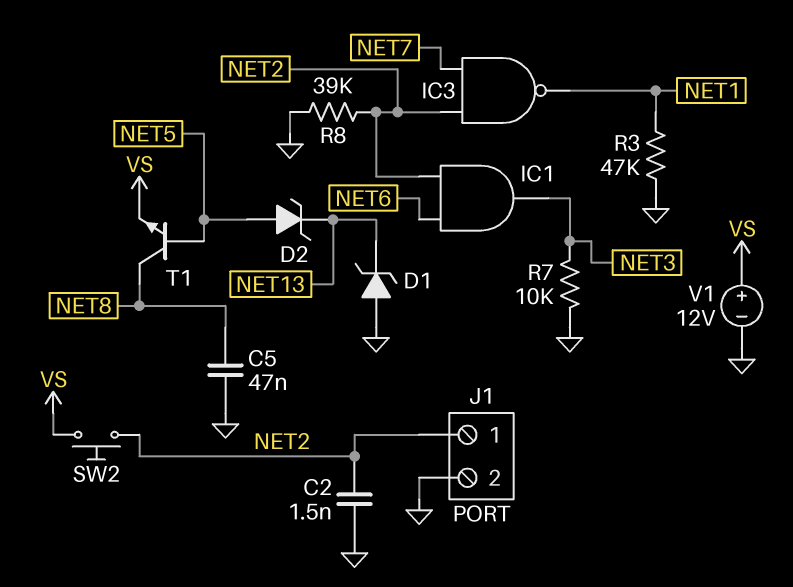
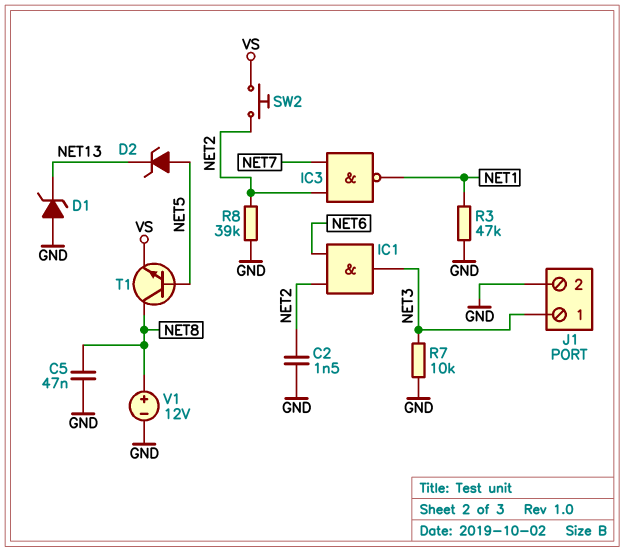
J1 pin 1: NET2 -> NET3
V1: 12V (plus VS, minus GND) -> 12V (plus NET8, minus GND)

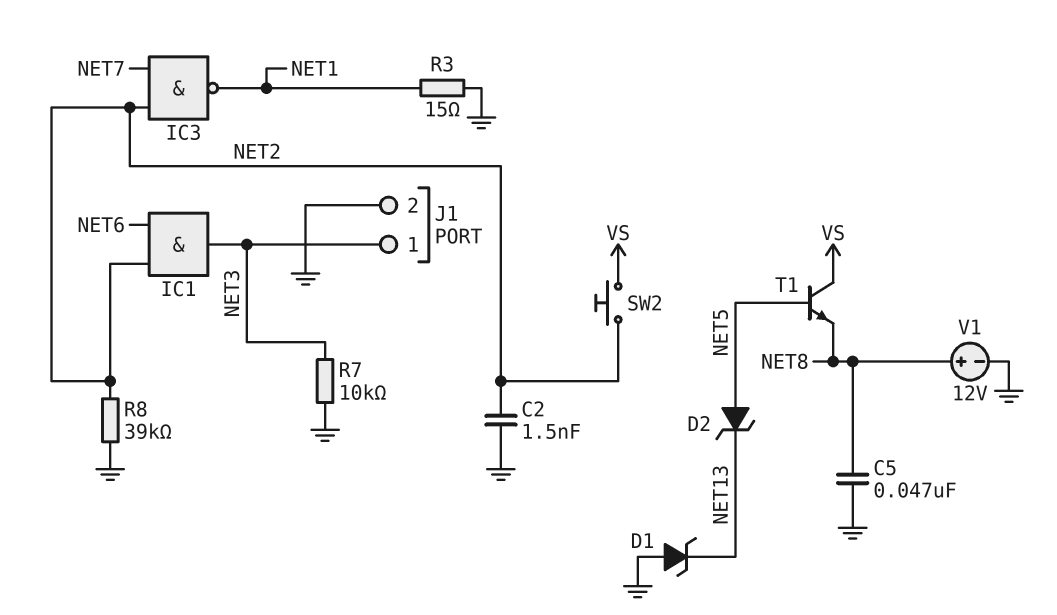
R3: 47k (GND, NET1) -> 15 (GND, NET1)
T1: NPN (B NET5, C NET8, E VS) -> NPN (B NET5, C VS, E NET8)

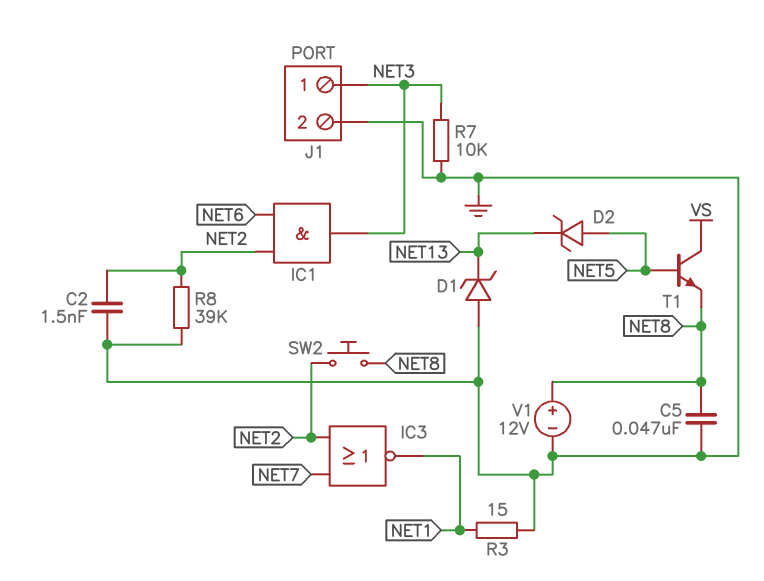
IC3: NAND (in NET2, in NET7, out NET1) -> NOR (in NET2, in NET7, out NET1)
SW2: button (NET2, VS) -> button (NET2, NET8)

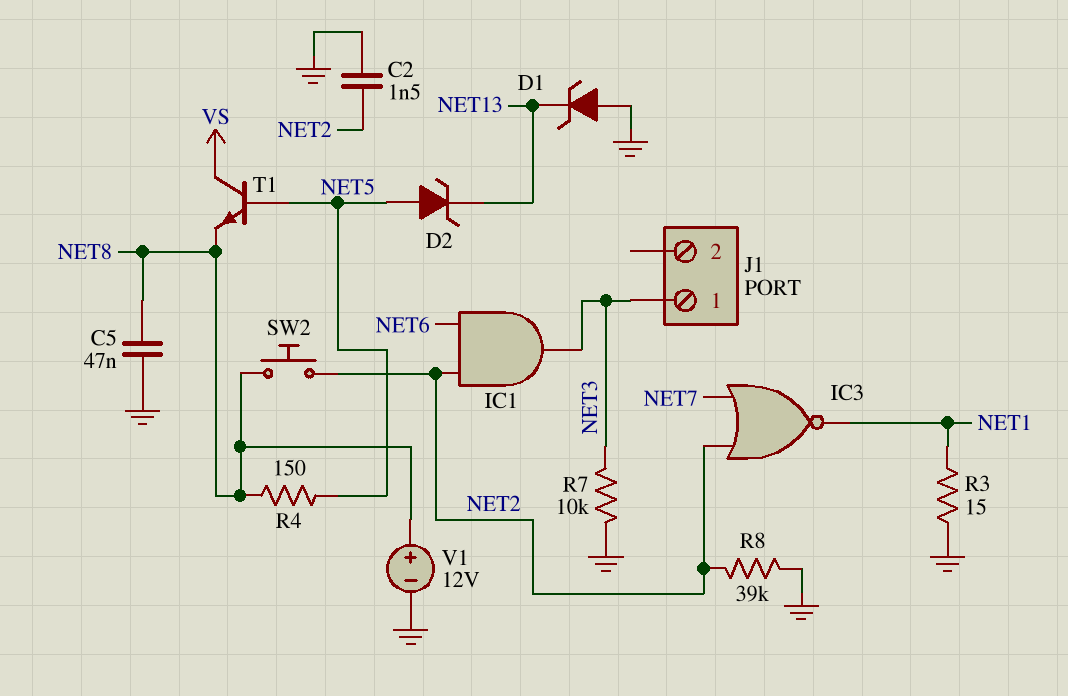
J1 pin 2: GND -> none
R4: none -> 150 (NET5, NET8)

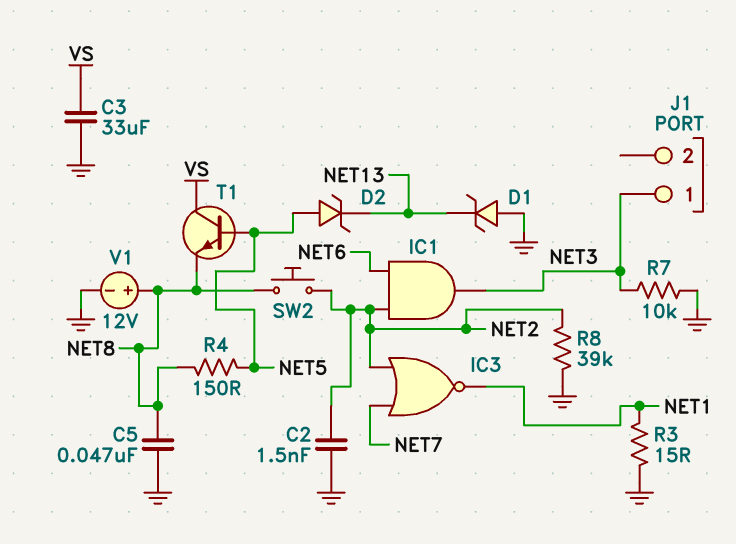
C3: none -> 33uF (GND, VS)

